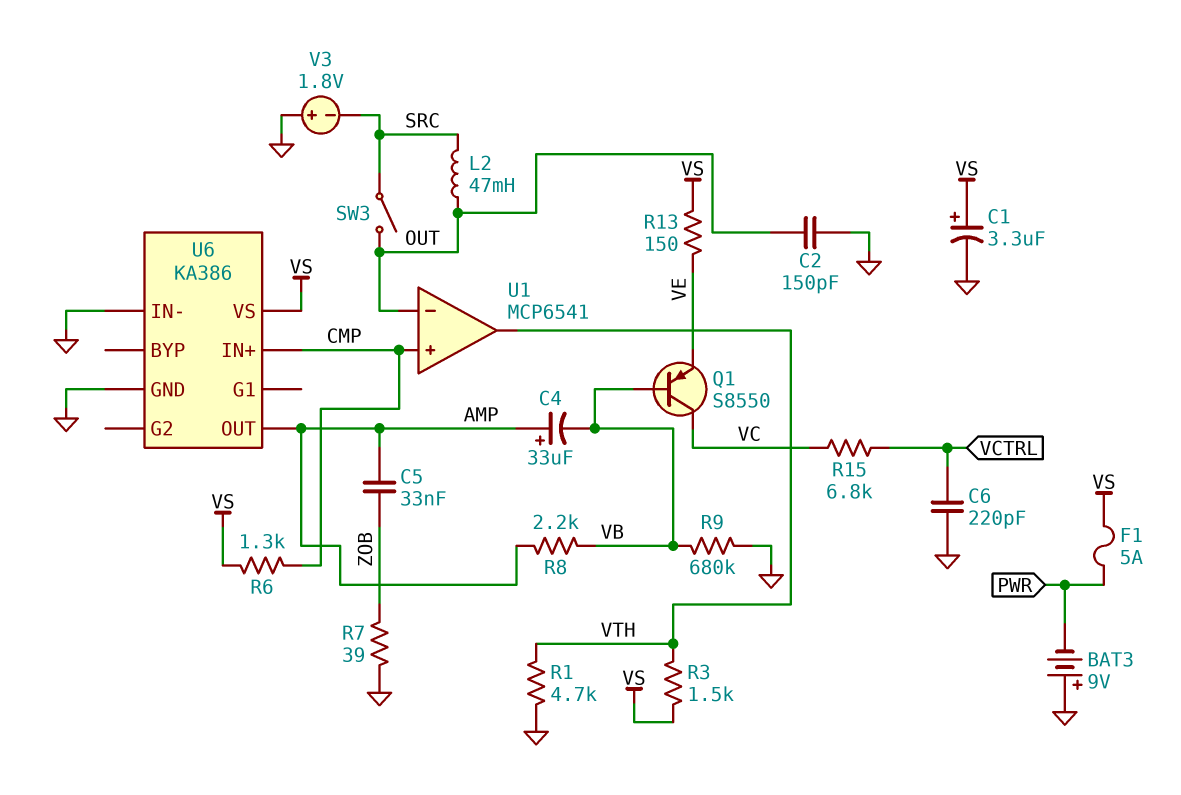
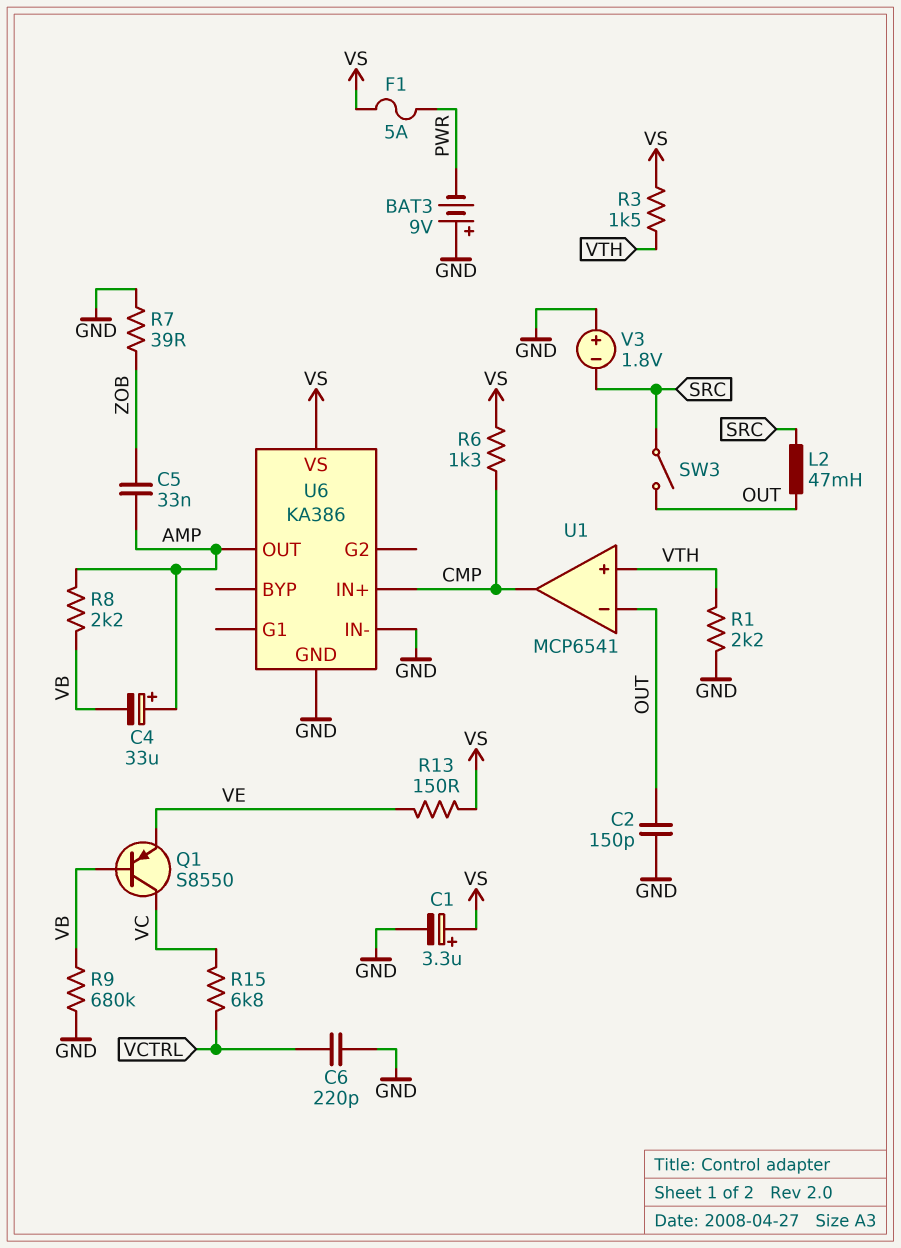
R1: 4.7k (GND, VTH) -> 2.2k (GND, VTH)
U1 pin in+: CMP -> VTH
U1 pin out: VTH -> CMP

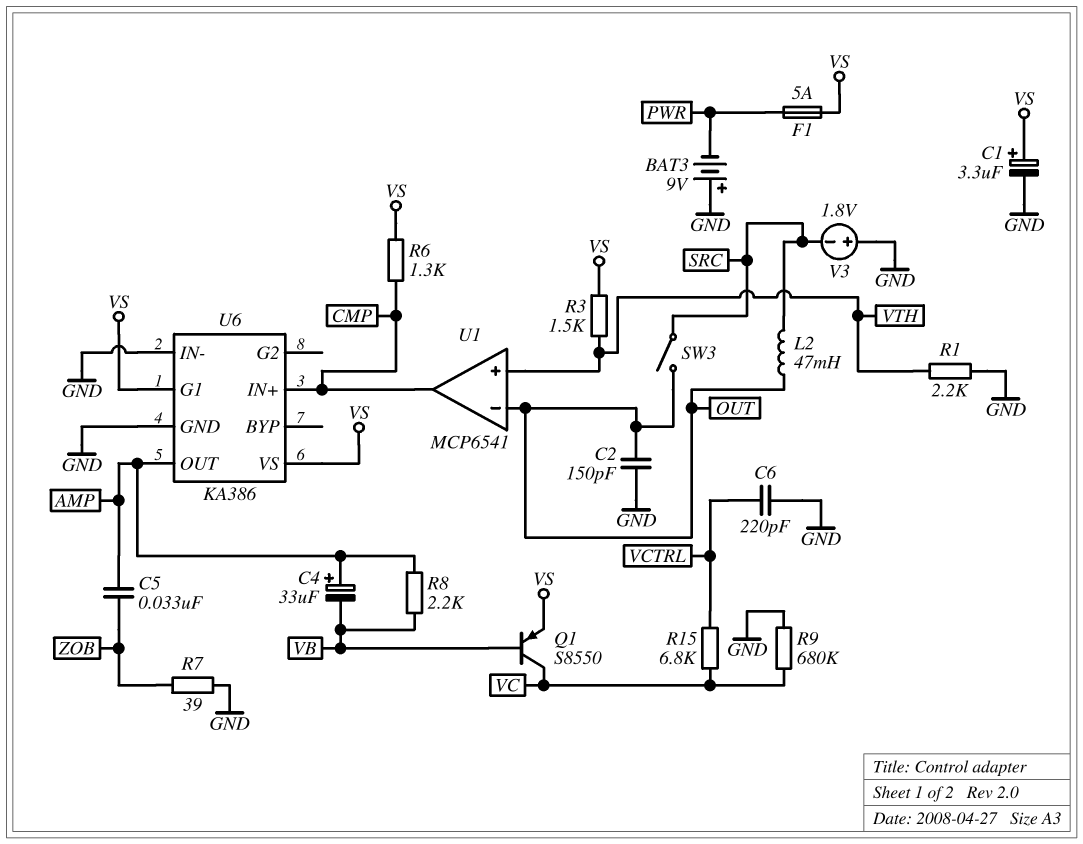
Q1: PNP S8550 (B VB, C VC, E VE) -> PNP S8550 (B VB, C VC, E VS)
R9: 680k (GND, VB) -> 680k (GND, VC)
R13: 150 (VE, VS) -> none
U6 pin G1: none -> VS

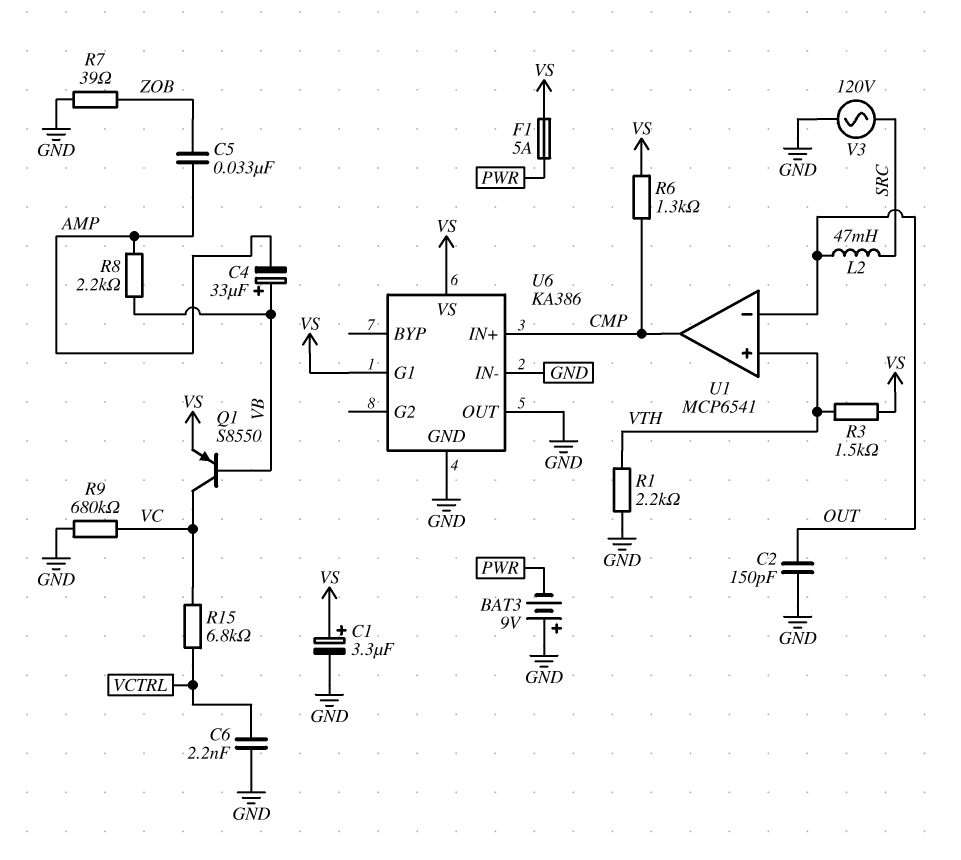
C4: 33uF (plus AMP, minus VB) -> 33uF (plus VB, minus AMP)
C6: 220pF (GND, VCTRL) -> 2.2nF (GND, VCTRL)
SW3: switch (OUT, SRC) -> none
U6 pin OUT: AMP -> GND
V3: 1.8V (plus GND, minus SRC) -> AC 120V (GND, SRC)

